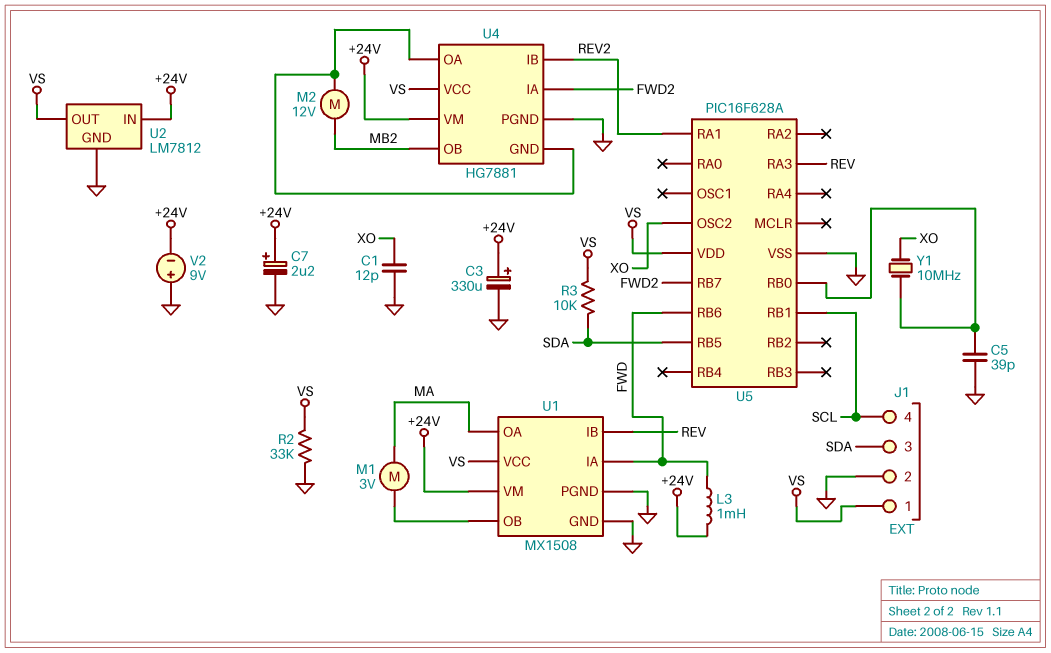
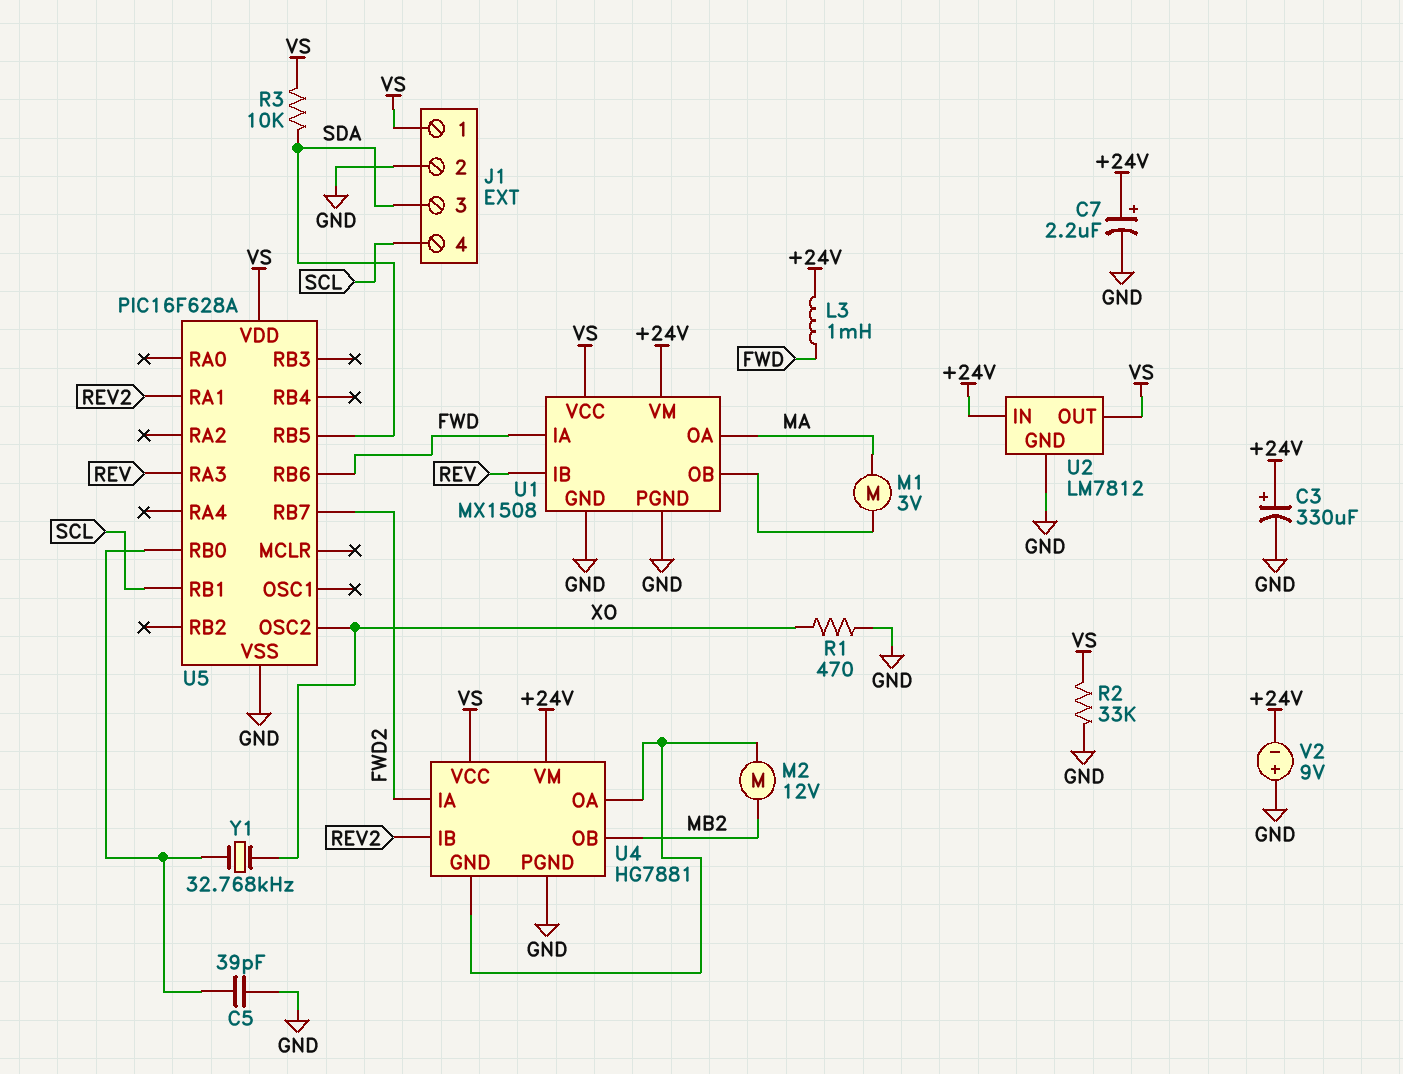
C1: 12pF (GND, XO) -> none
R1: none -> 470 (GND, XO)
Y1: 10MHz (U5/RB0, XO) -> 32.768kHz (U5/RB0, XO)

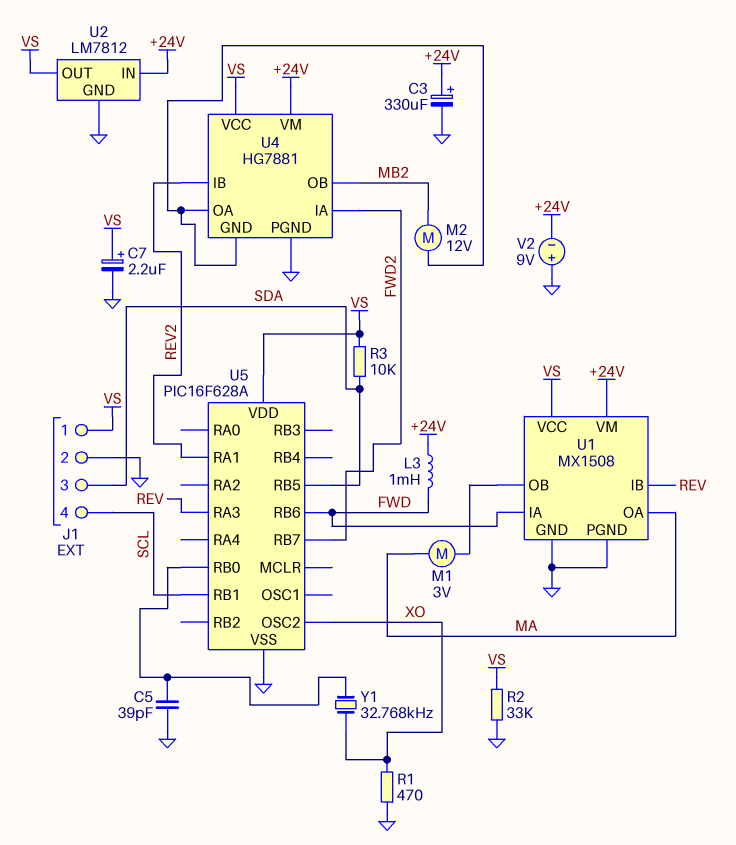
C7: 2.2uF (plus +24V, minus GND) -> 2.2uF (plus VS, minus GND)

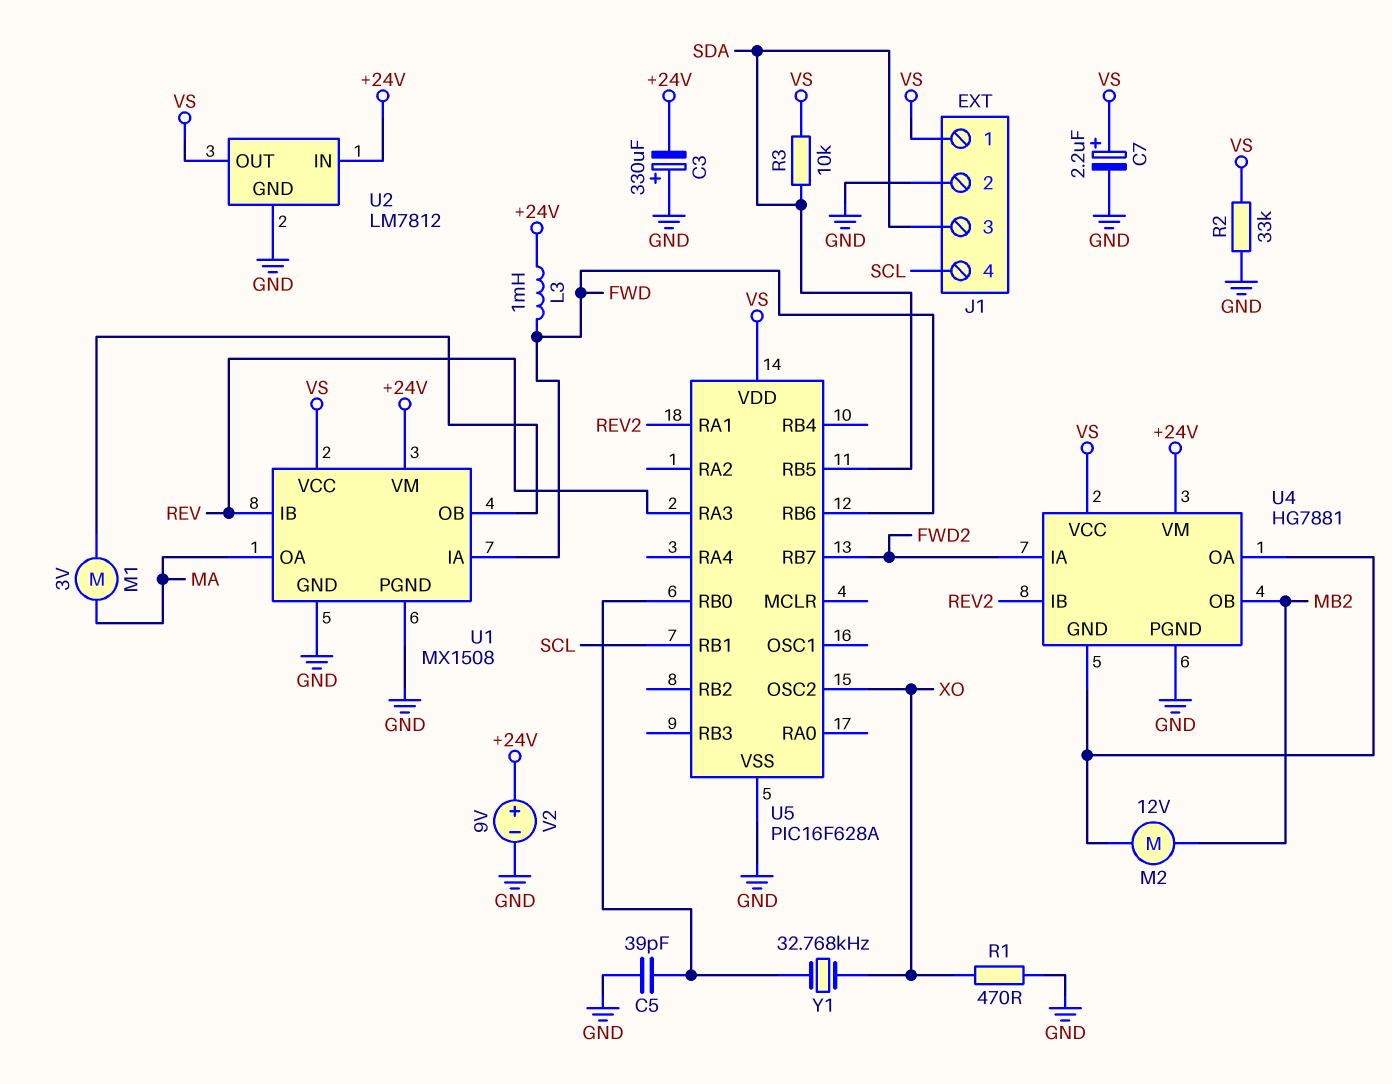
C3: 330uF (plus +24V, minus GND) -> 330uF (plus GND, minus +24V)
V2: 9V (plus GND, minus +24V) -> 9V (plus +24V, minus GND)

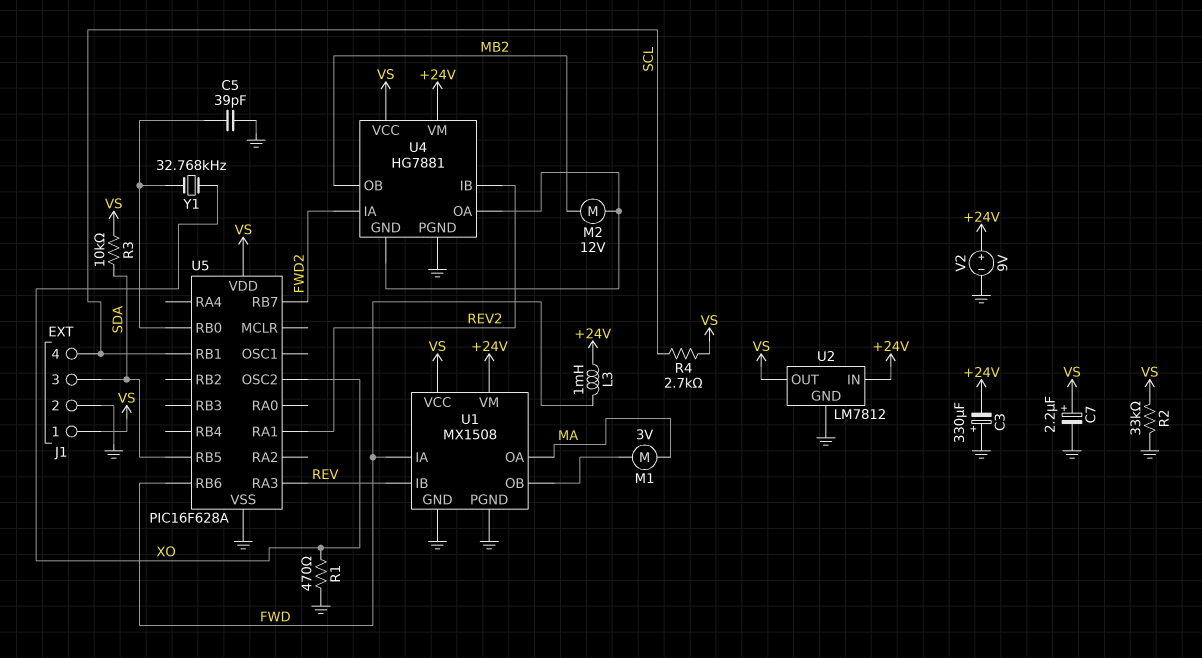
R4: none -> 2.7k (SCL, VS)

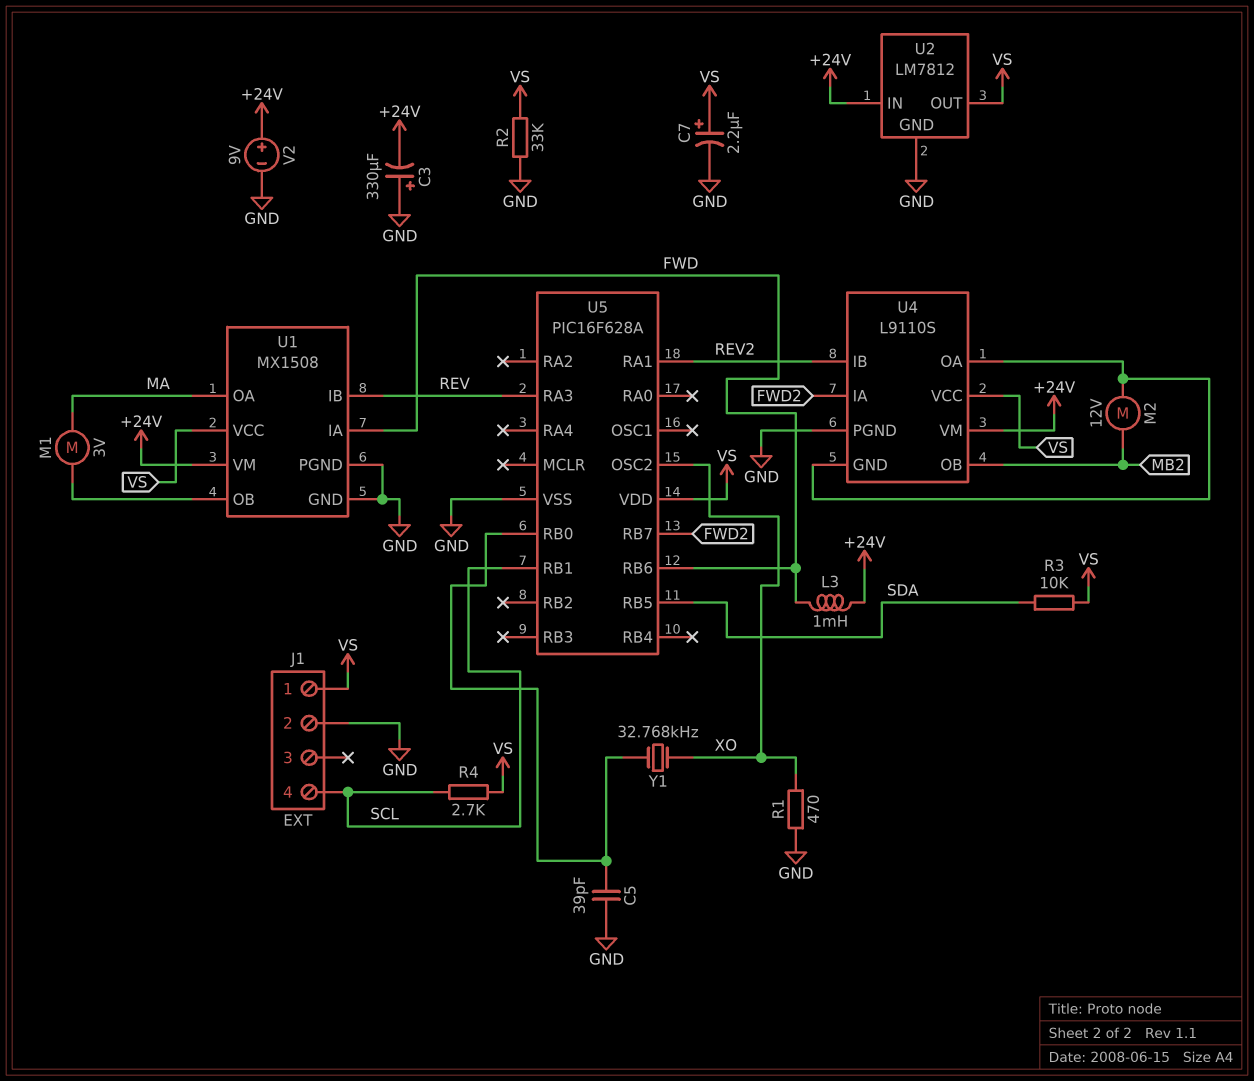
J1 pin 3: SDA -> none
U4: HG7881 -> L9110S

